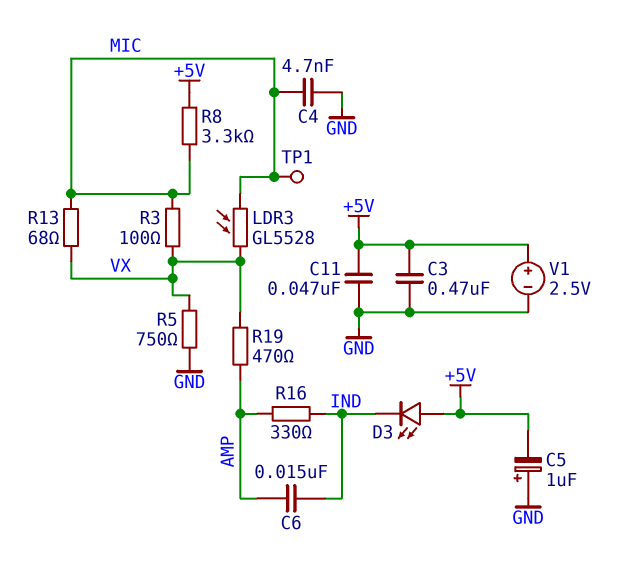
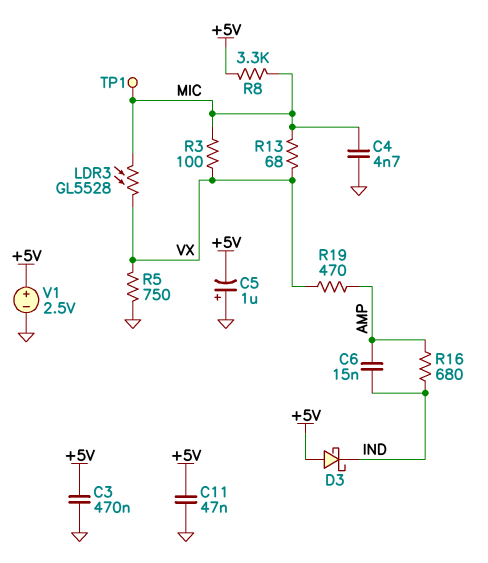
D3: LED (A +5V, K IND) -> schottky (A +5V, K IND)
R16: 330 (AMP, IND) -> 680 (AMP, IND)

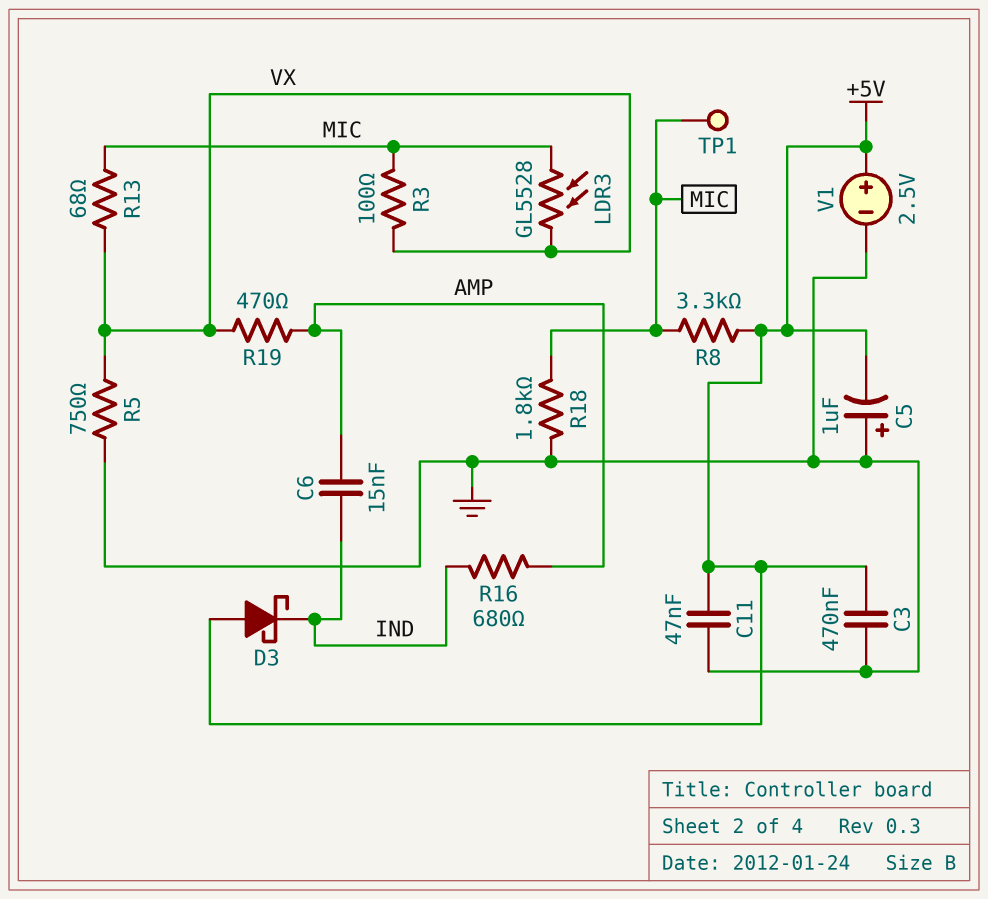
C4: 4.7nF (GND, MIC) -> none
R18: none -> 1.8k (GND, MIC)

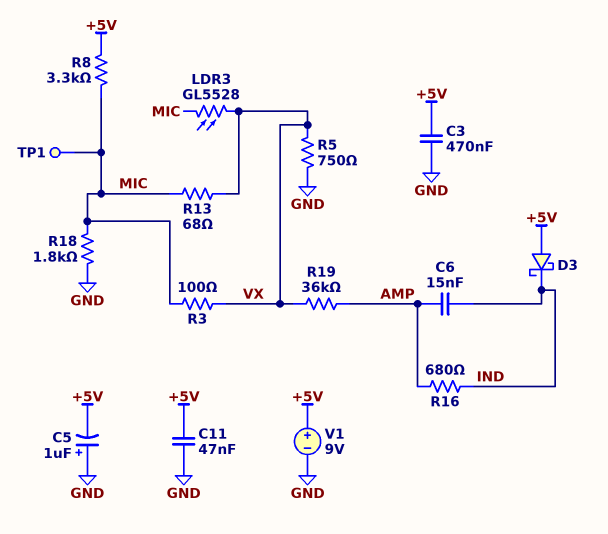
R19: 470 (AMP, VX) -> 36k (AMP, VX)
V1: 2.5V (plus +5V, minus GND) -> 9V (plus +5V, minus GND)

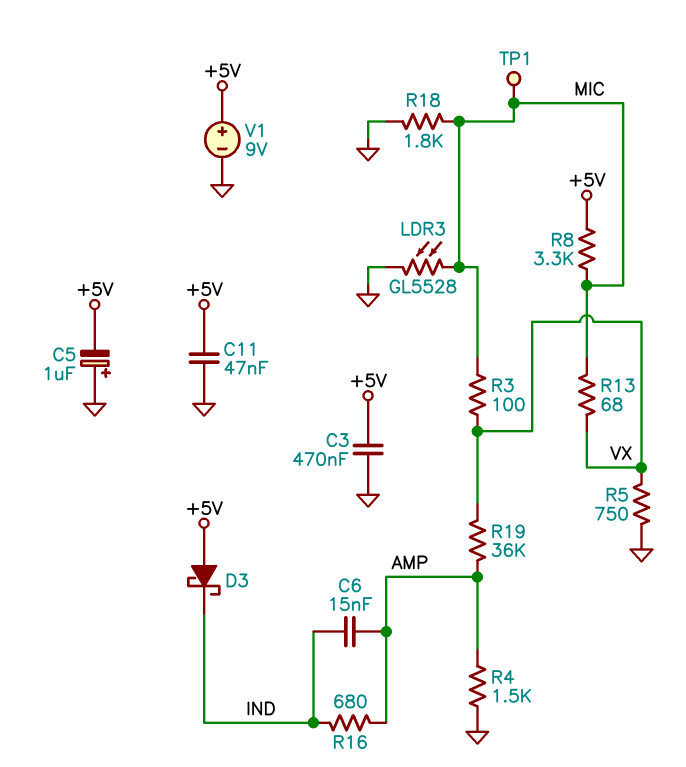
LDR3: GL5528 (MIC, VX) -> GL5528 (GND, MIC)
R4: none -> 1.5k (AMP, GND)

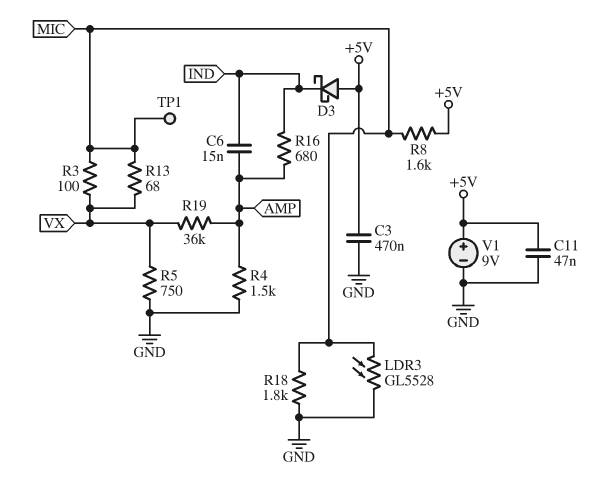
C5: 1uF (plus GND, minus +5V) -> none
R8: 3.3k (+5V, MIC) -> 1.6k (+5V, MIC)

